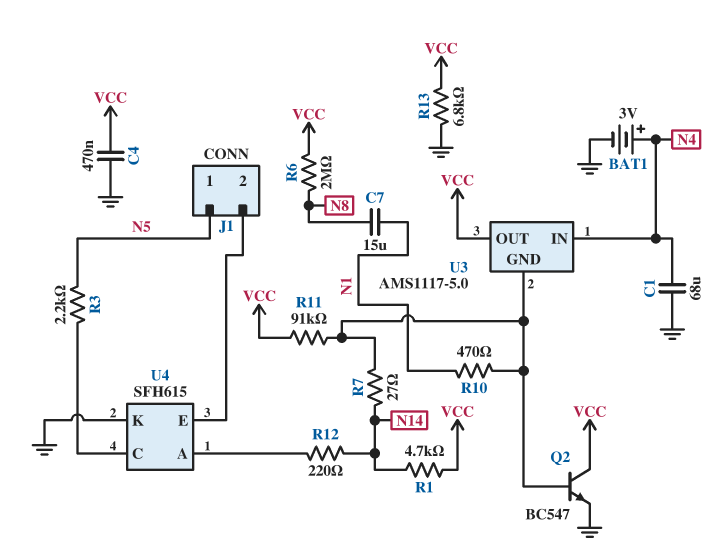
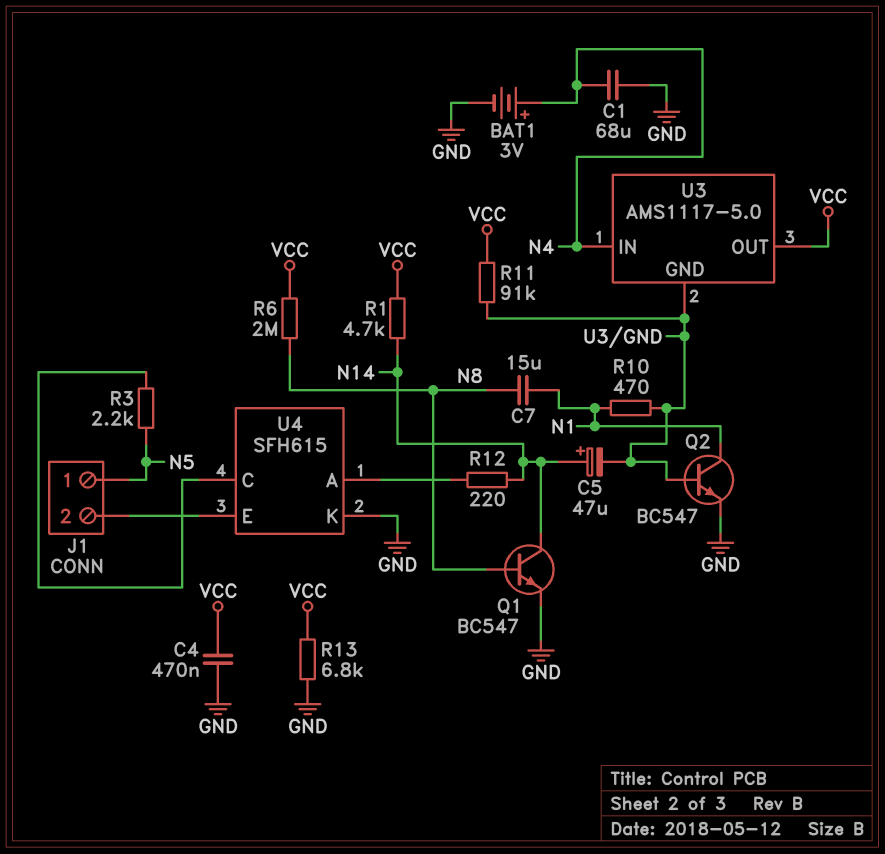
C5: none -> 47uF (plus N14, minus U3/GND)
Q1: none -> NPN BC547 (B N8, C N14, E GND)
Q2: NPN BC547 (B U3/GND, C VCC, E GND) -> NPN BC547 (B U3/GND, C N1, E GND)
R7: 27 (N14, U3/GND) -> none

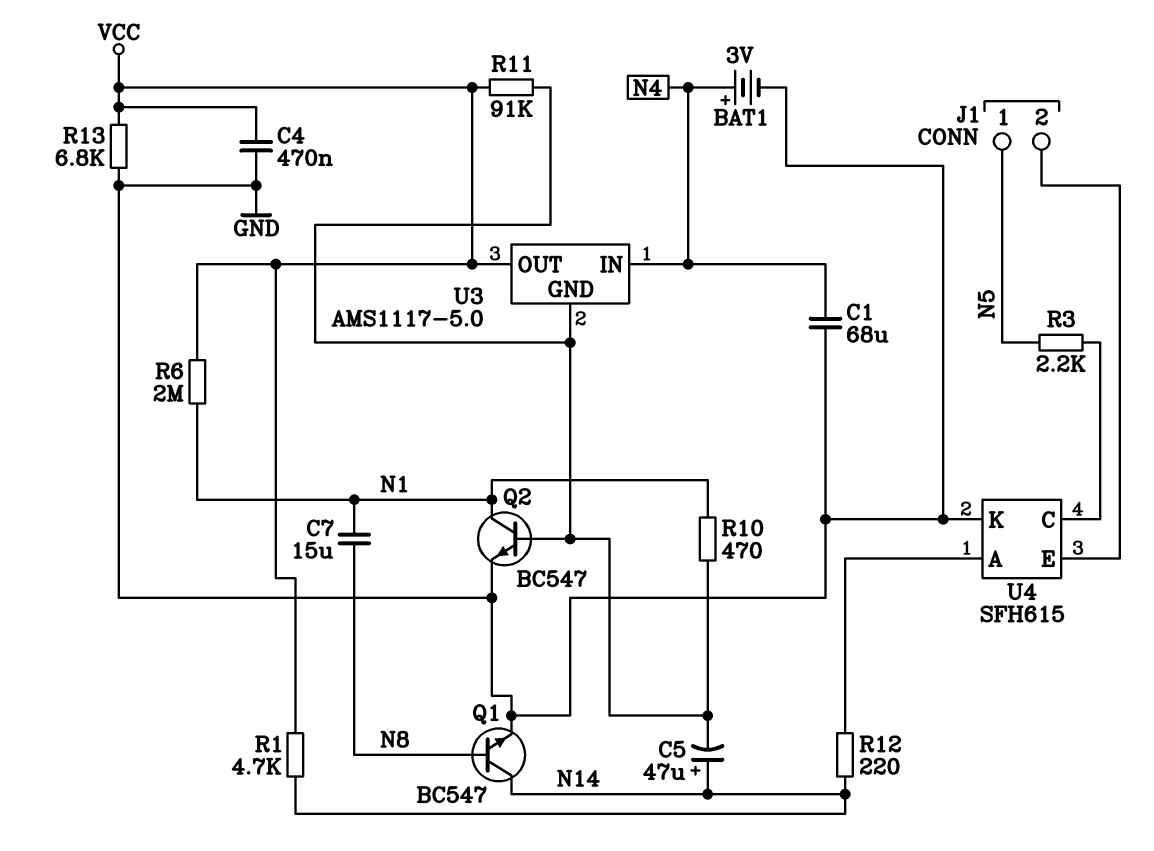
R6: 2M (N8, VCC) -> 2M (N1, VCC)

